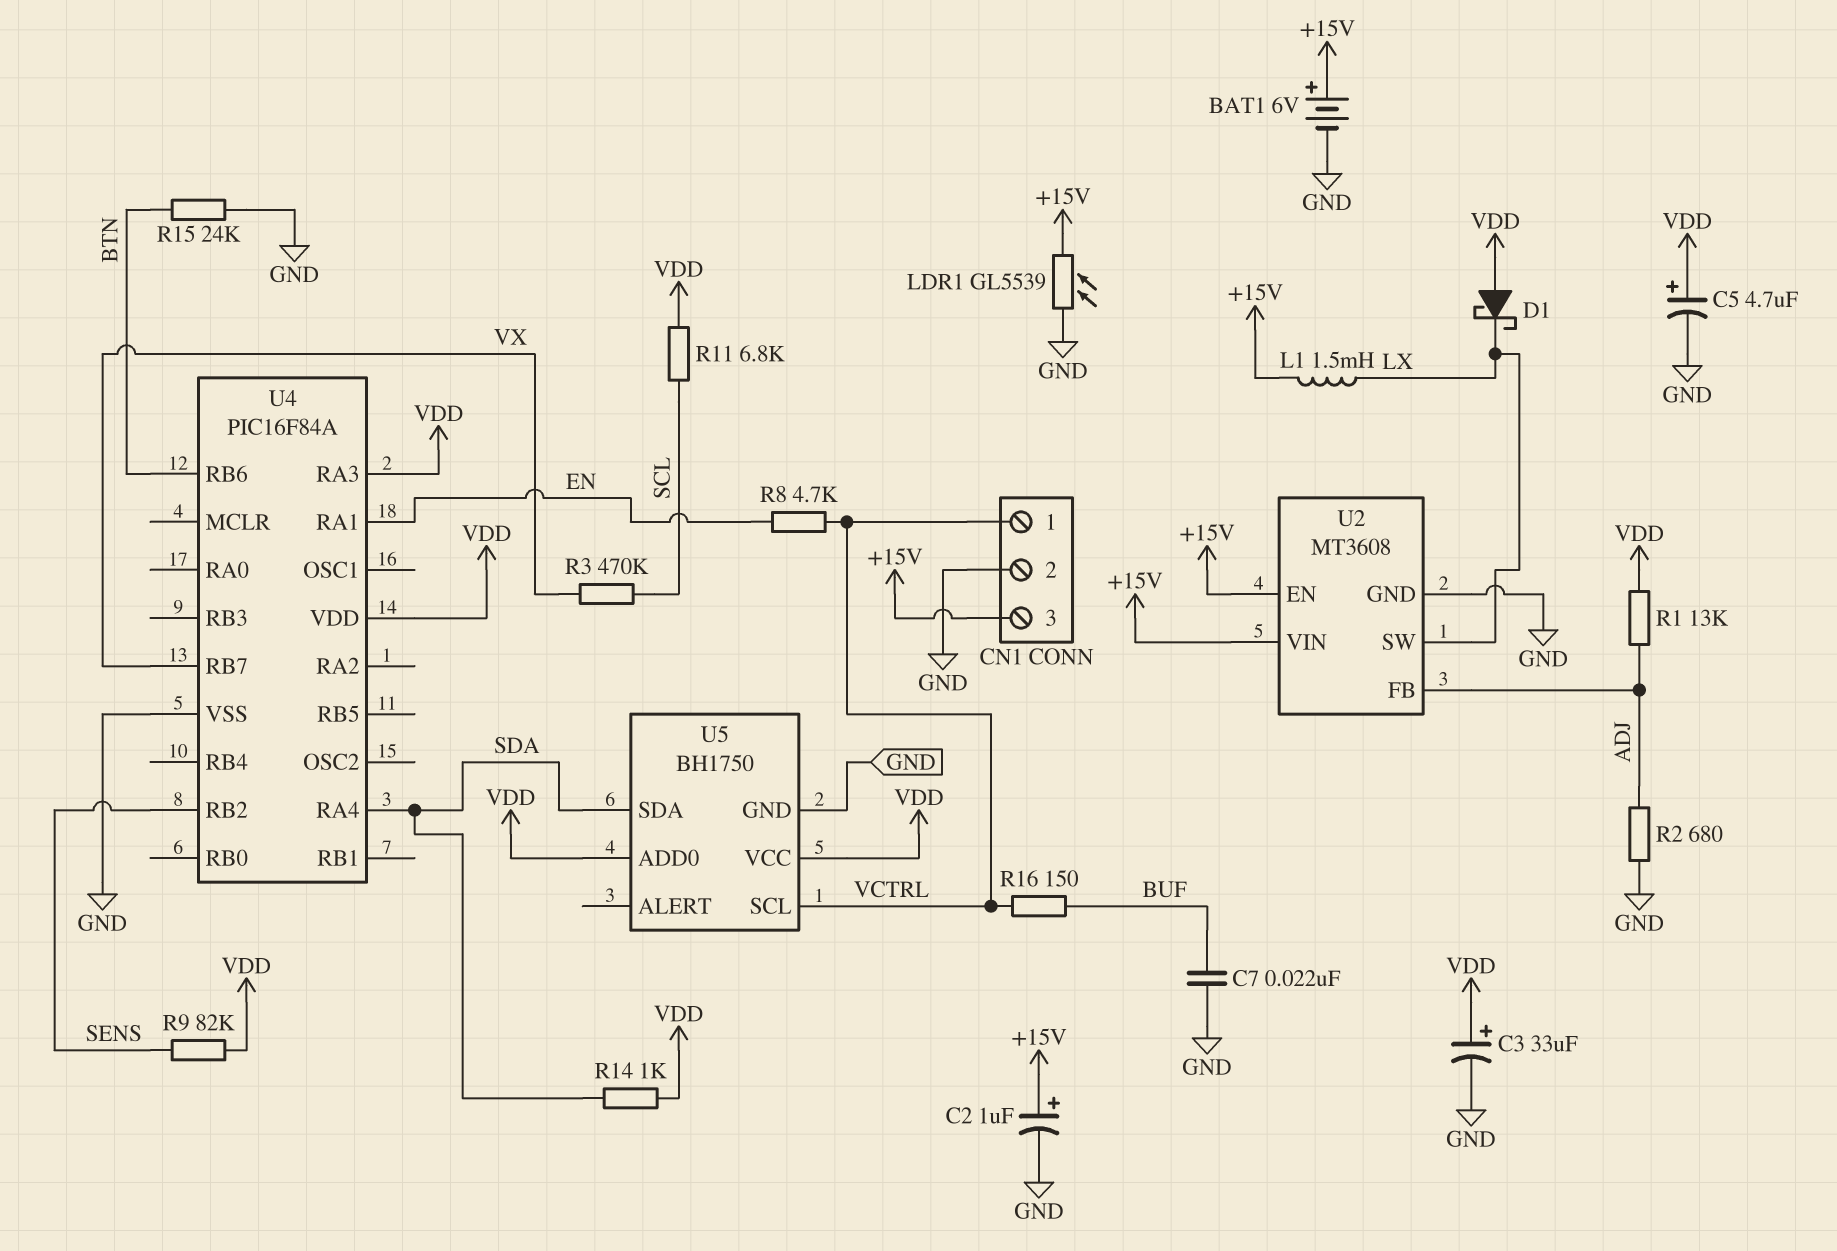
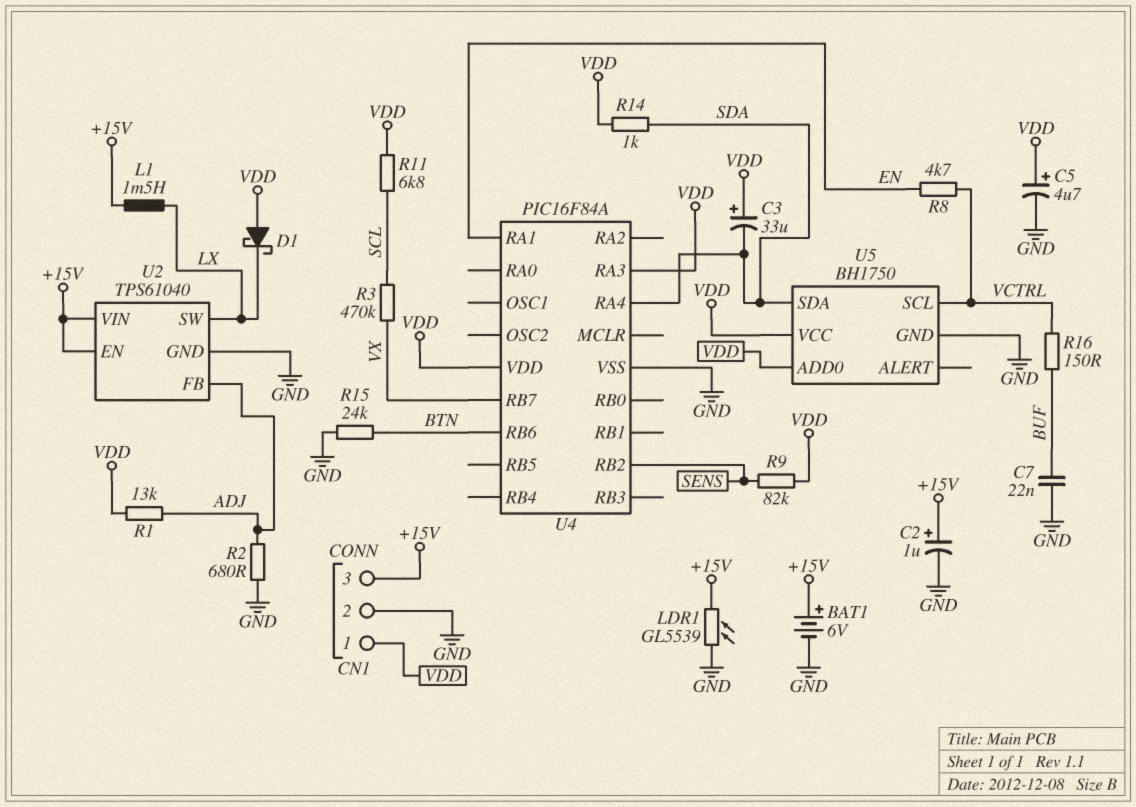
C3: 33uF (plus VDD, minus GND) -> 33uF (plus VDD, minus SDA)
CN1 pin 1: VCTRL -> VDD
U2: MT3608 -> TPS61040

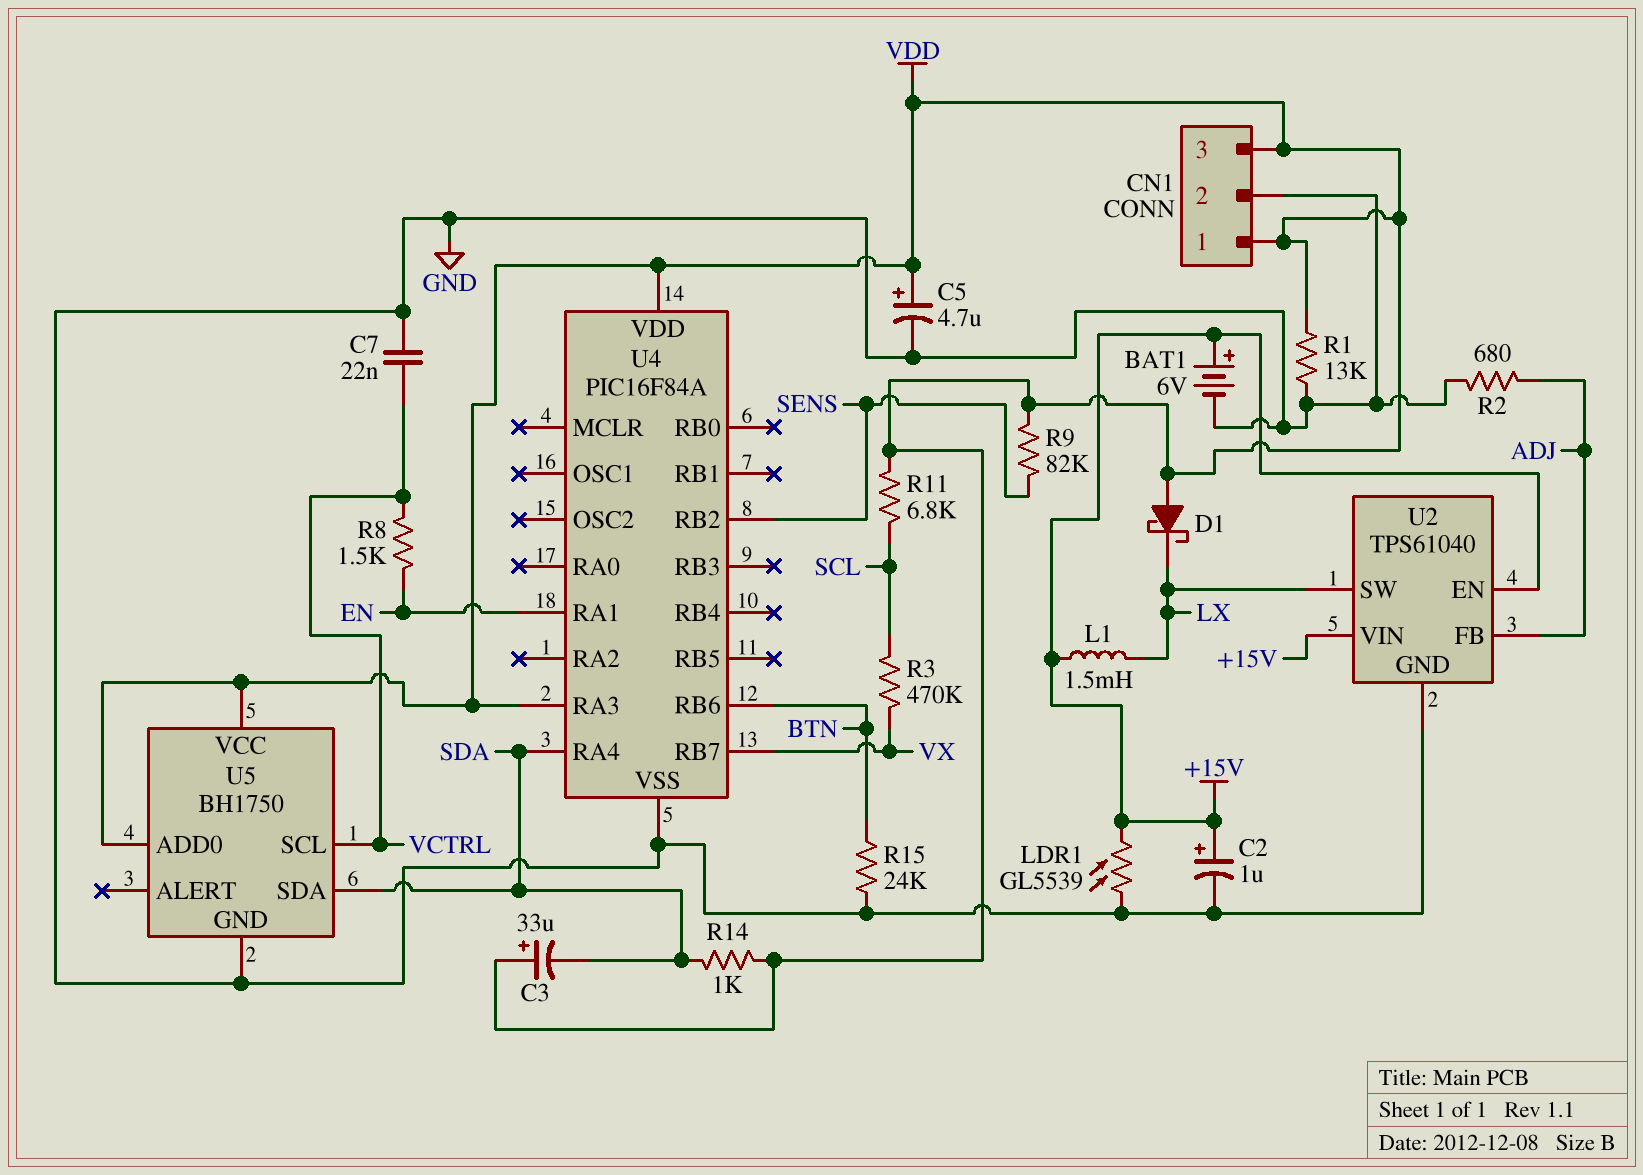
C7: 22nF (BUF, GND) -> 22nF (GND, VCTRL)
CN1 pin 3: +15V -> VDD
R1: 13k (ADJ, VDD) -> 13k (GND, VDD)
R8: 4.7k (EN, VCTRL) -> 1.5k (EN, VCTRL)
R16: 150 (BUF, VCTRL) -> none

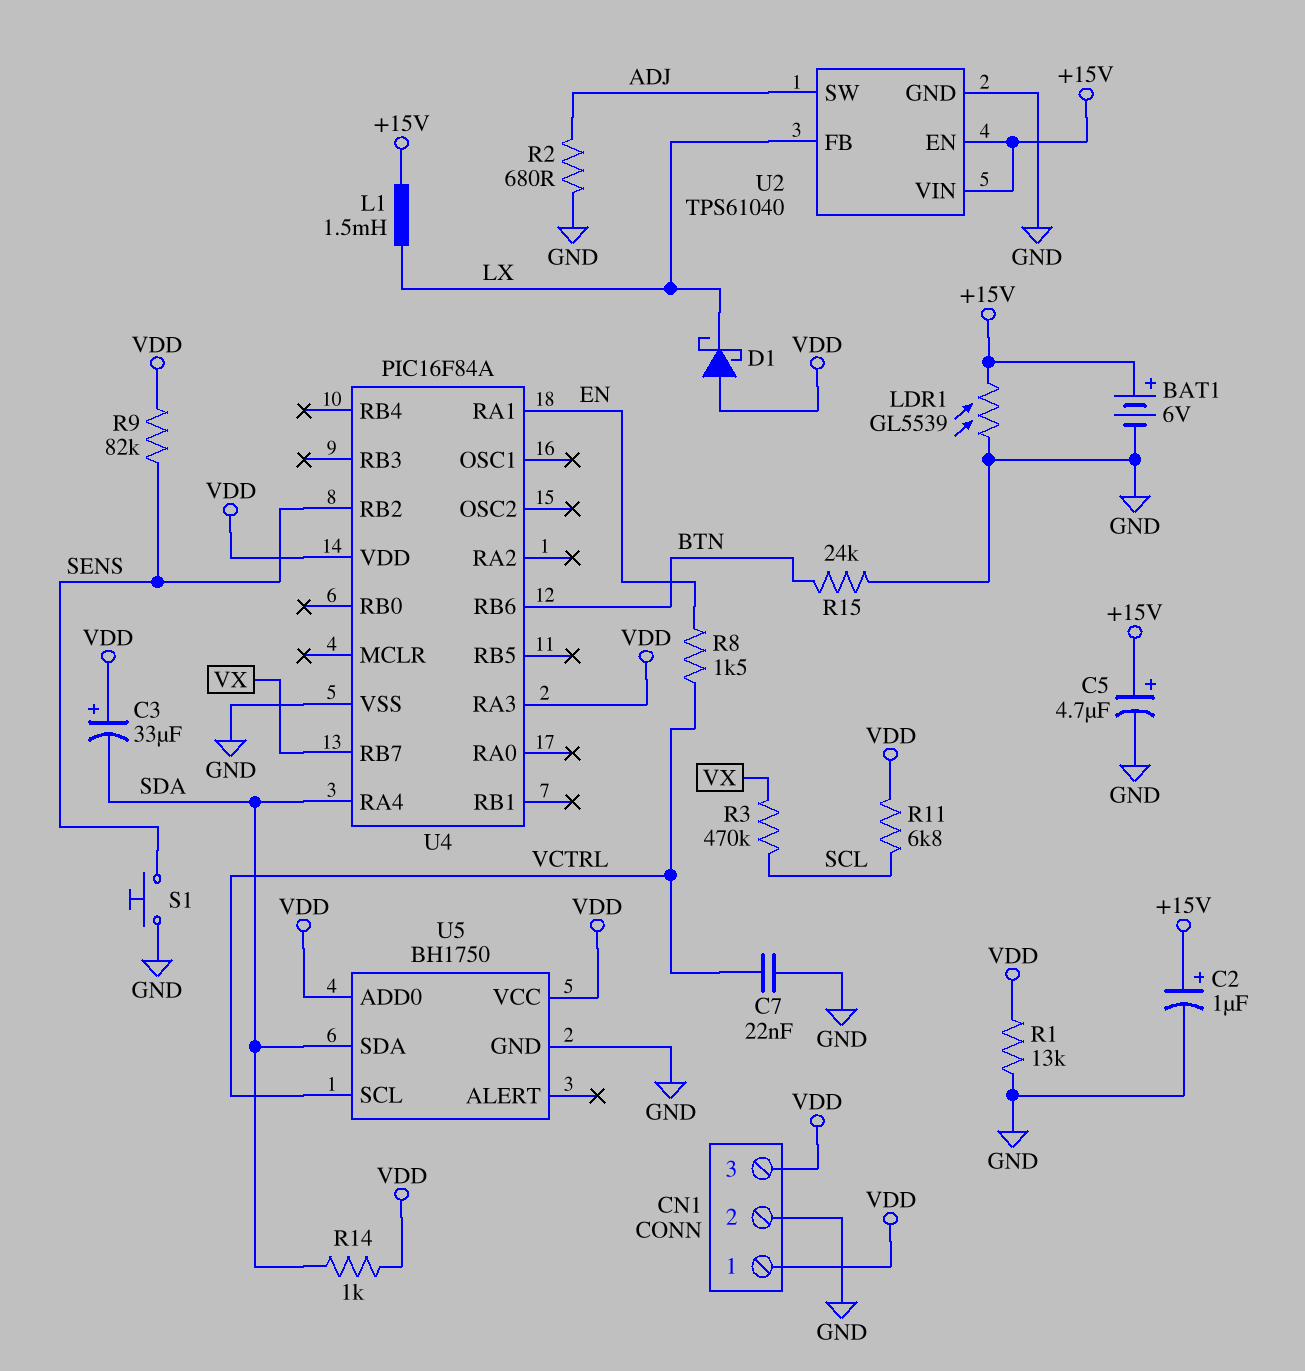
C5: 4.7uF (plus VDD, minus GND) -> 4.7uF (plus +15V, minus GND)
S1: none -> button (GND, SENS)
U2 pin FB: ADJ -> LX
U2 pin SW: LX -> ADJ

